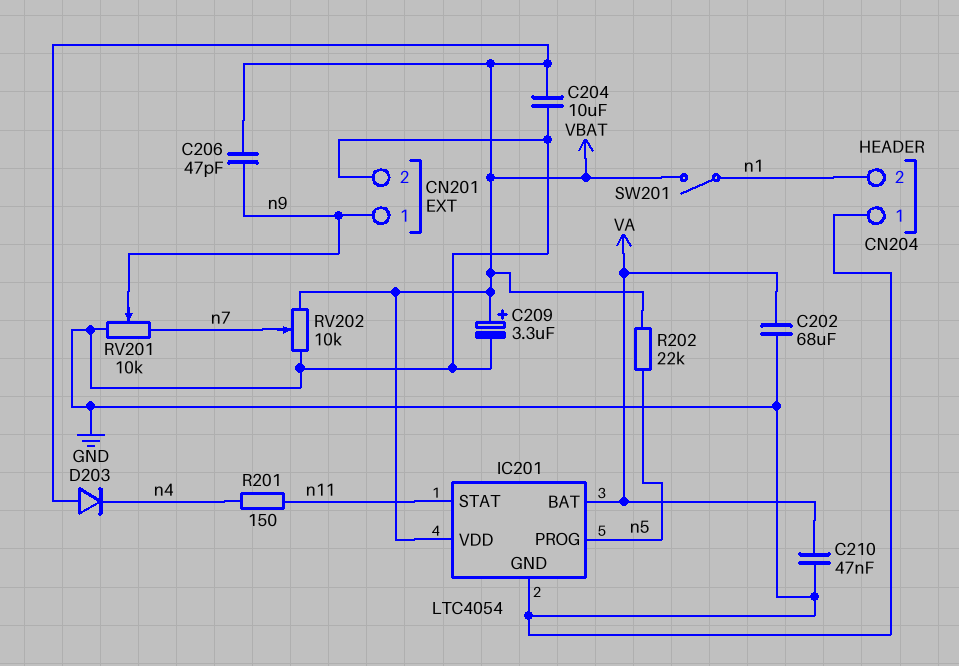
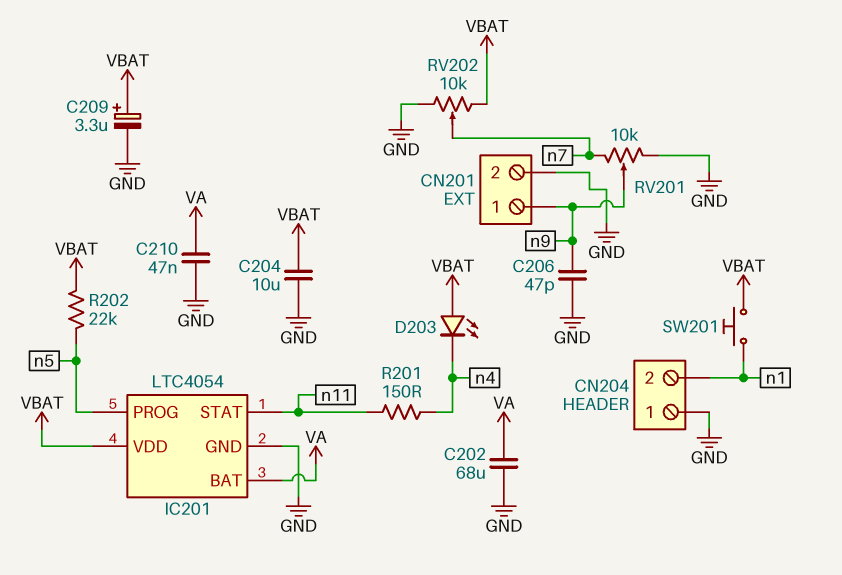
C206: 47pF (VBAT, n9) -> 47pF (GND, n9)
D203: diode (A VBAT, K n4) -> LED (A VBAT, K n4)
SW201: switch (VBAT, n1) -> button (VBAT, n1)

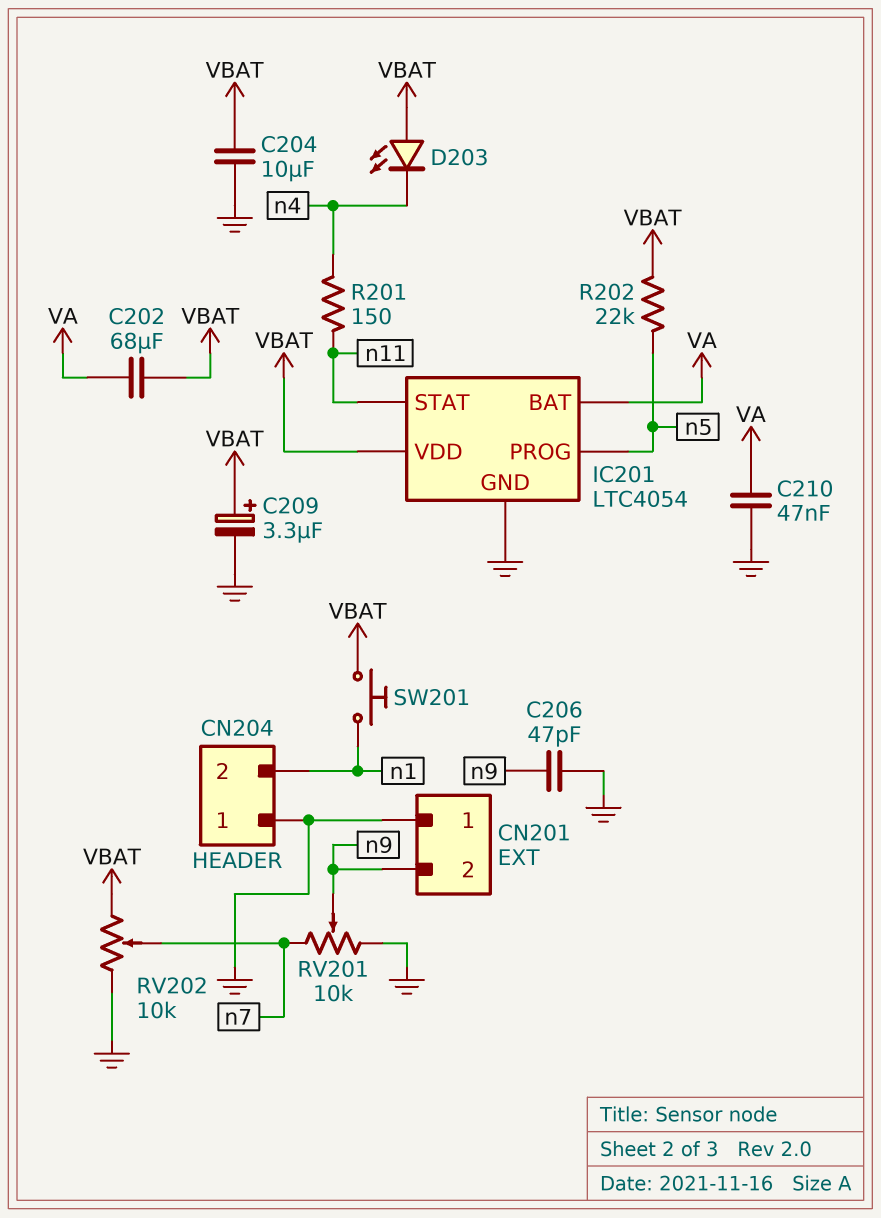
C202: 68uF (GND, VA) -> 68uF (VA, VBAT)
CN201 pin 1: n9 -> GND
CN201 pin 2: GND -> n9

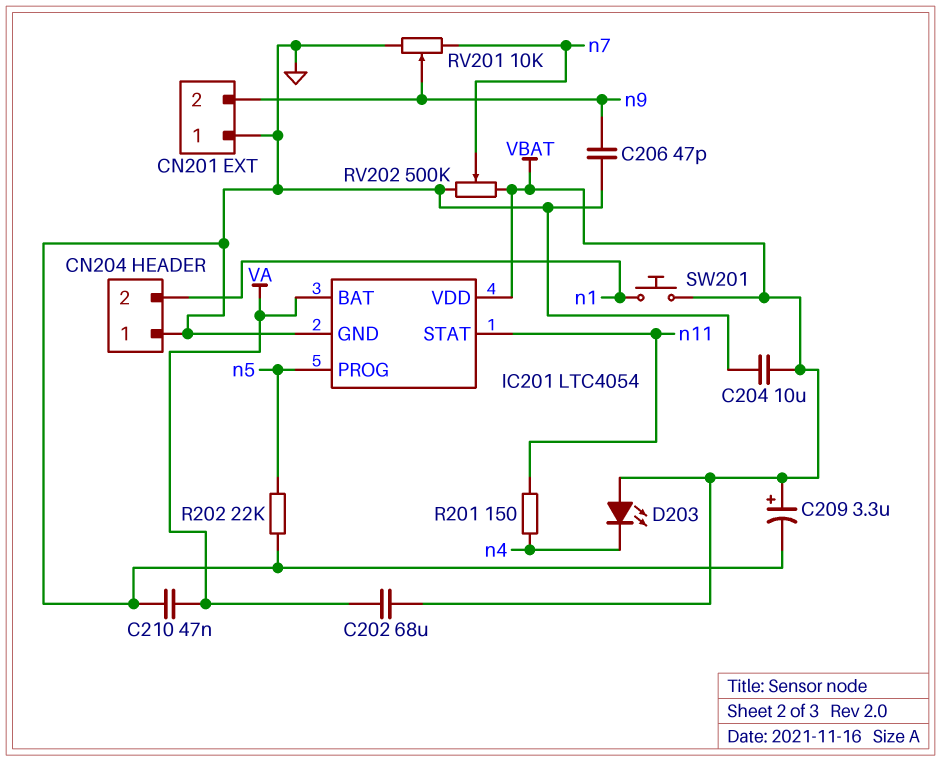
R202: 22k (VBAT, n5) -> 22k (GND, n5)
RV202: 10k (GND, VBAT, wiper n7) -> 500k (GND, VBAT, wiper n7)

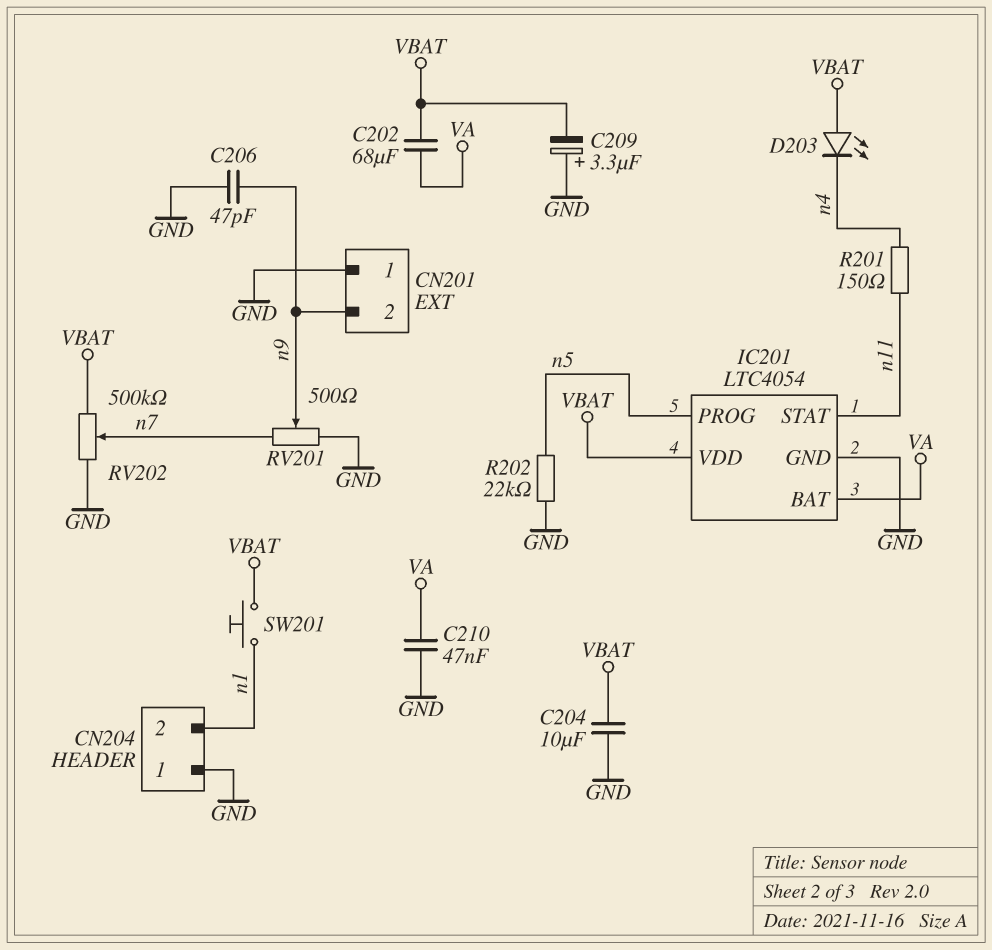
C209: 3.3uF (plus VBAT, minus GND) -> 3.3uF (plus GND, minus VBAT)
RV201: 10k (GND, n7, wiper n9) -> 500 (GND, n7, wiper n9)

